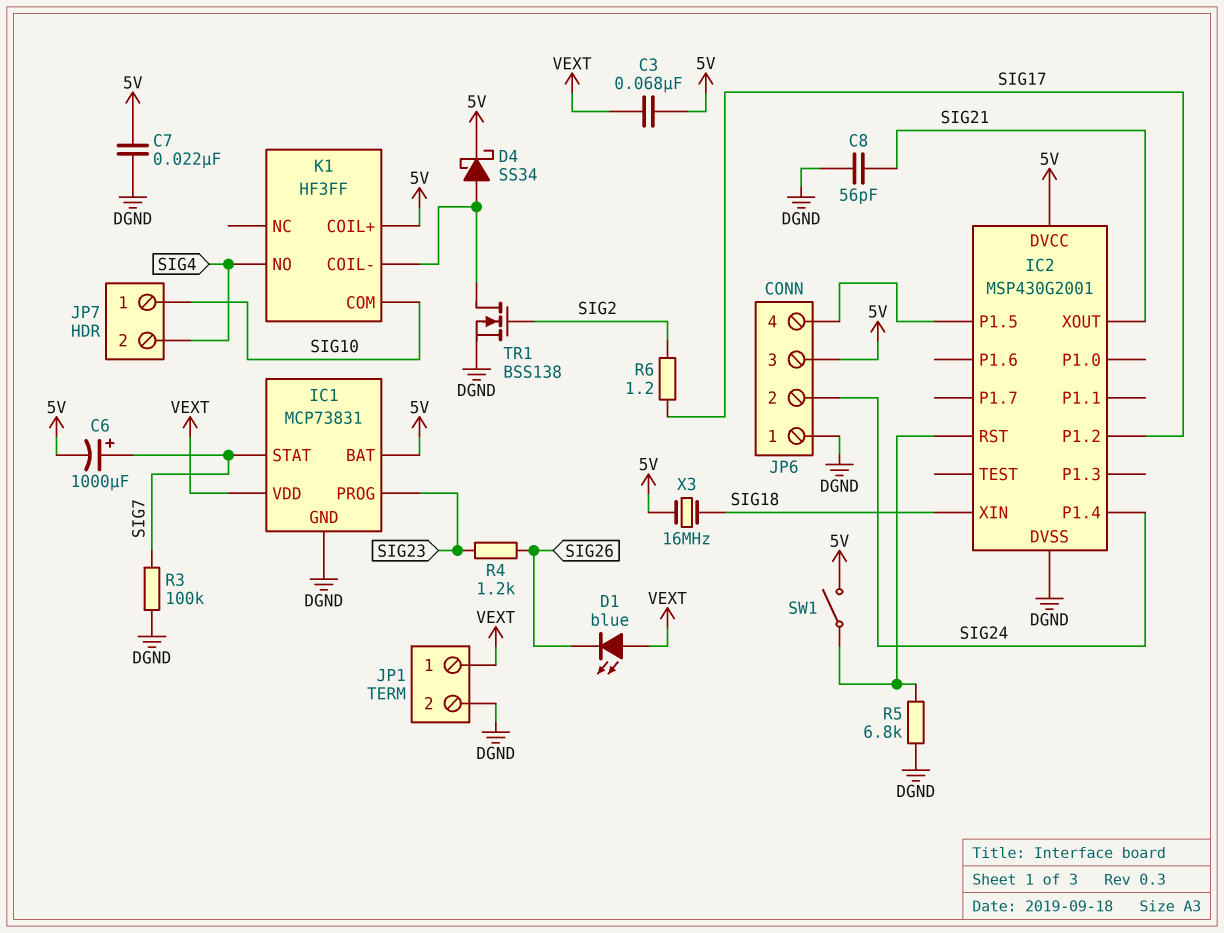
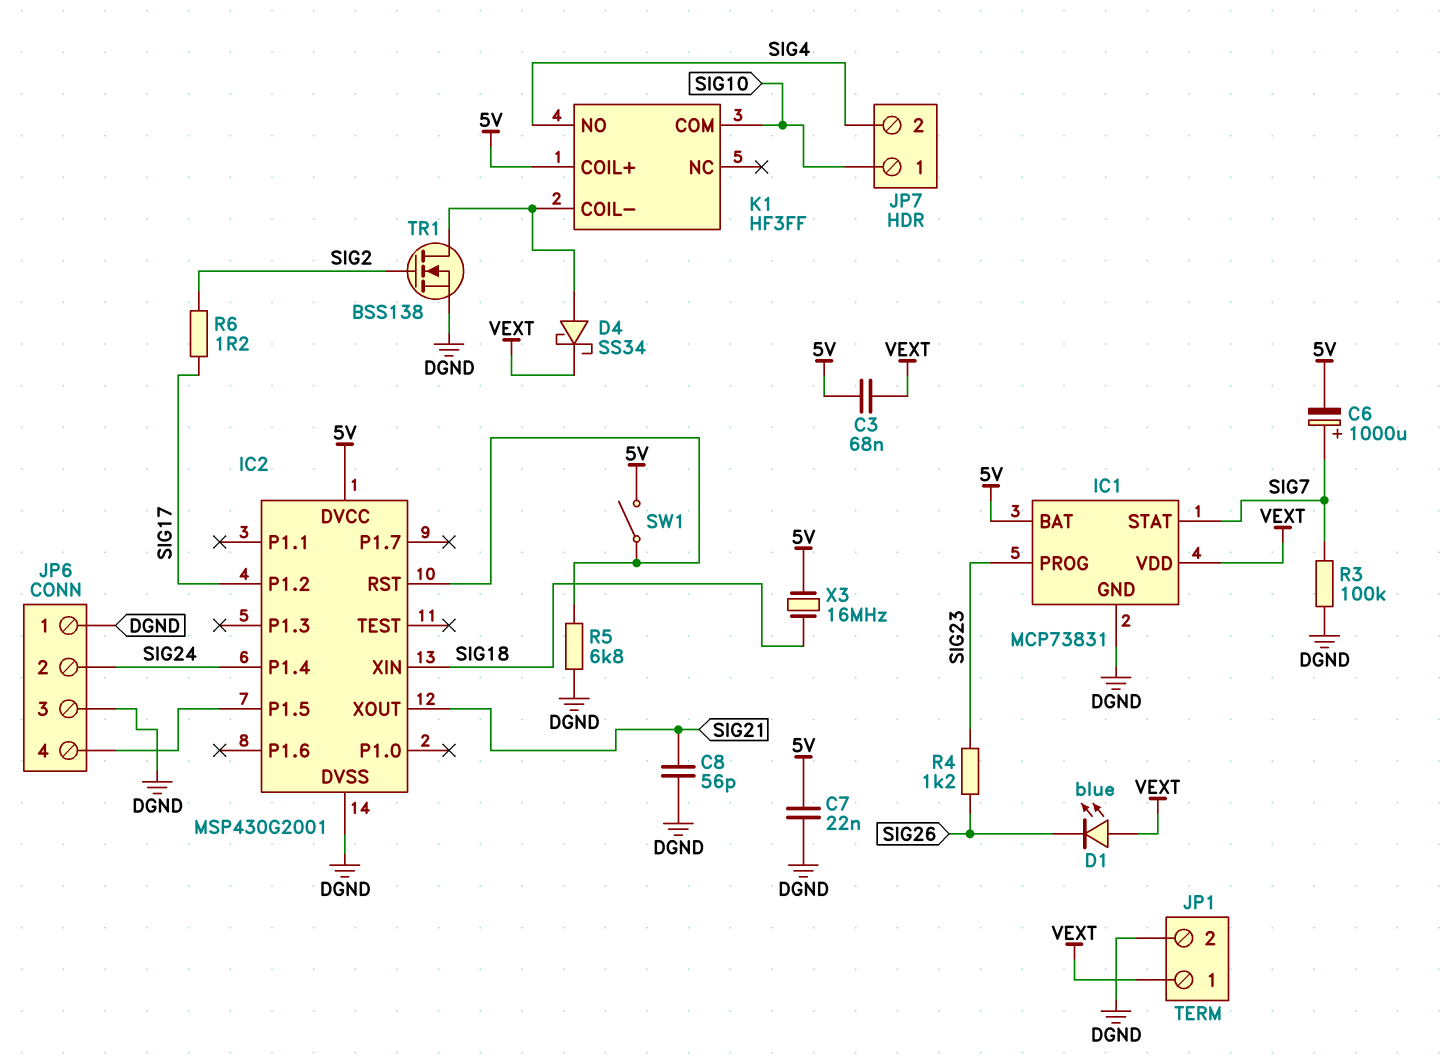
D4: schottky SS34 (A K1/COIL-, K 5V) -> schottky SS34 (A K1/COIL-, K VEXT)
JP6 pin 3: 5V -> DGND

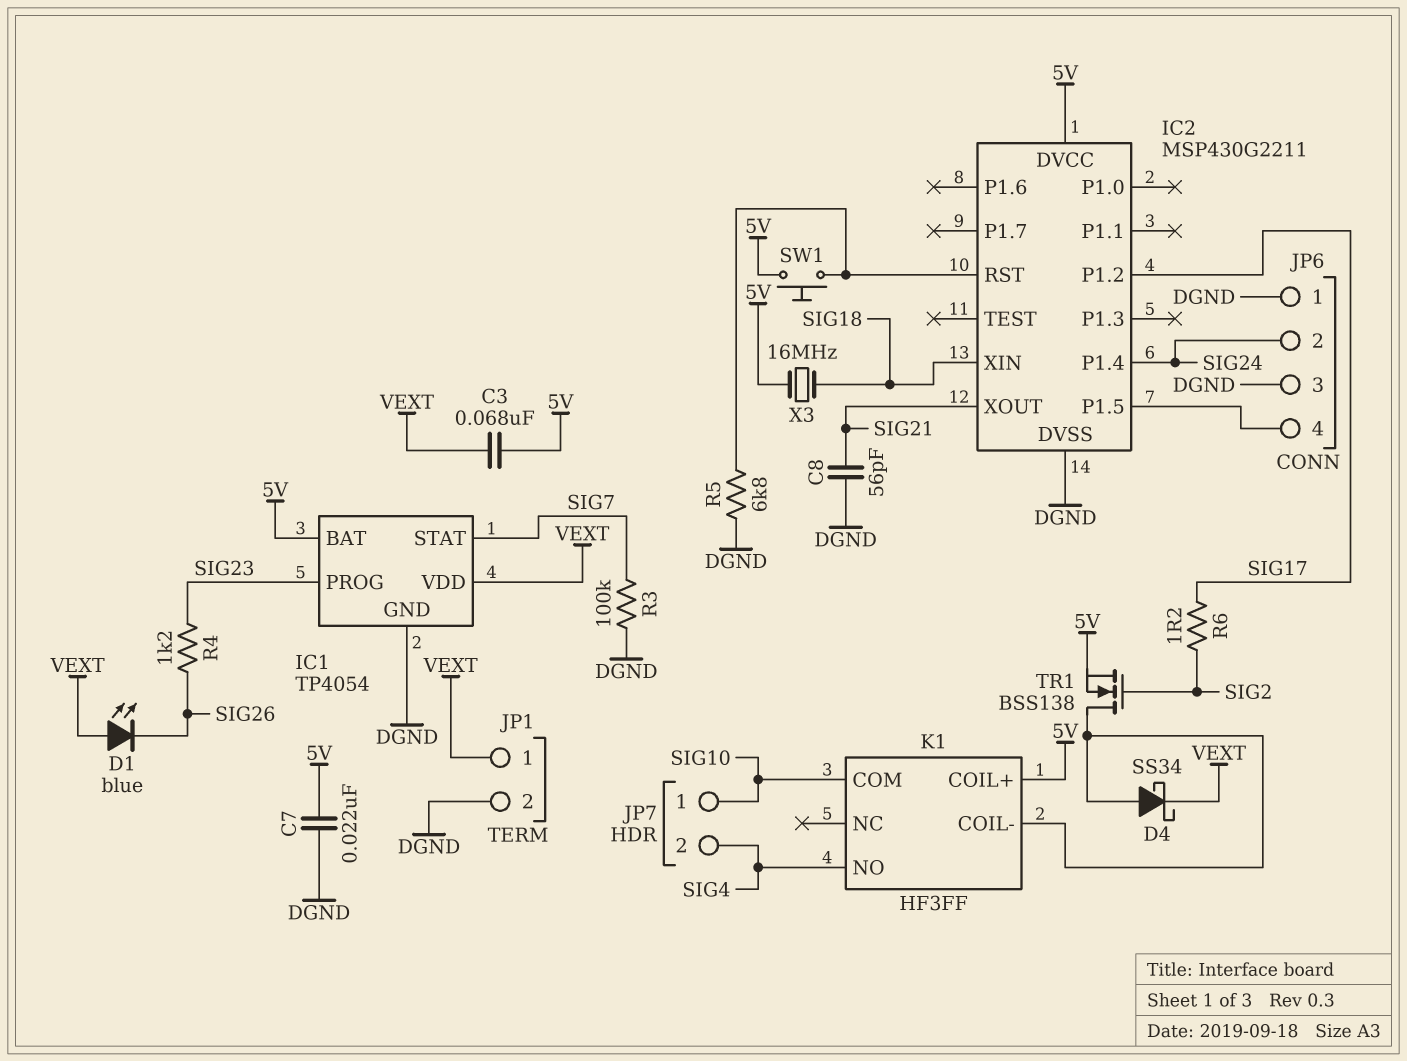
C6: 1000uF (plus SIG7, minus 5V) -> none
IC1: MCP73831 -> TP4054
IC2: MSP430G2001 -> MSP430G2211
SW1: switch (5V, IC2/RST) -> button (5V, IC2/RST)
TR1: NMOS BSS138 (G SIG2, D K1/COIL-, S DGND) -> NMOS BSS138 (G SIG2, D K1/COIL-, S 5V)

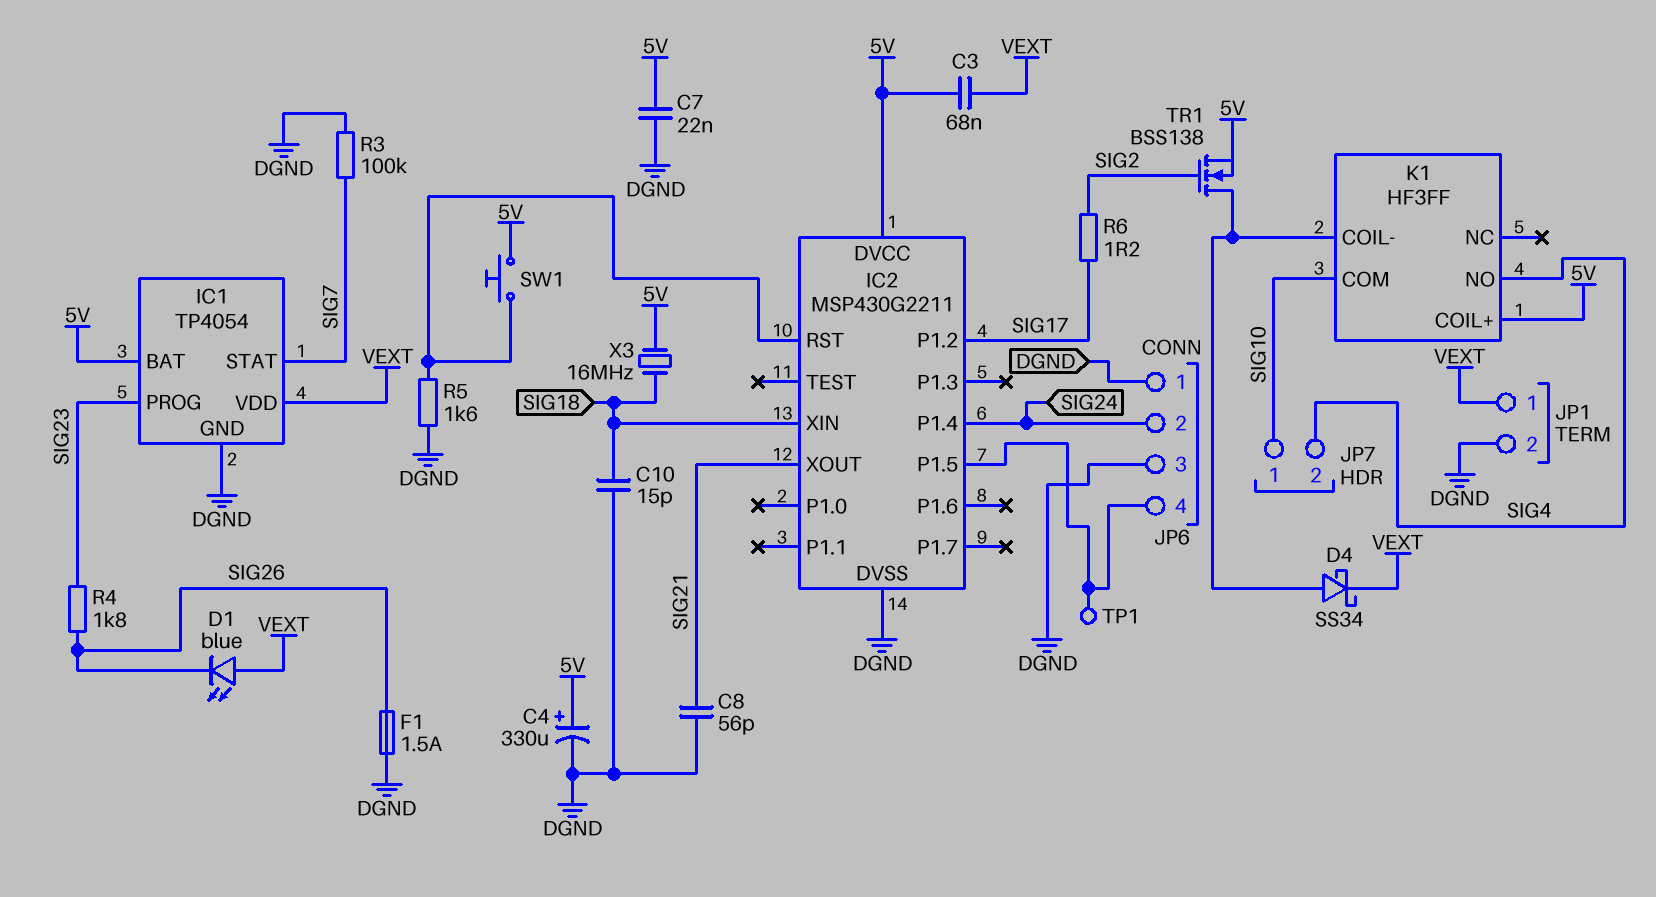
C4: none -> 330uF (plus 5V, minus DGND)
C10: none -> 15pF (DGND, SIG18)
F1: none -> 1.5A (DGND, SIG26)
R4: 1.2k (SIG23, SIG26) -> 1.8k (SIG23, SIG26)
R5: 6.8k (DGND, IC2/RST) -> 1.6k (DGND, IC2/RST)
TP1: none -> test point (IC2/P1.5)

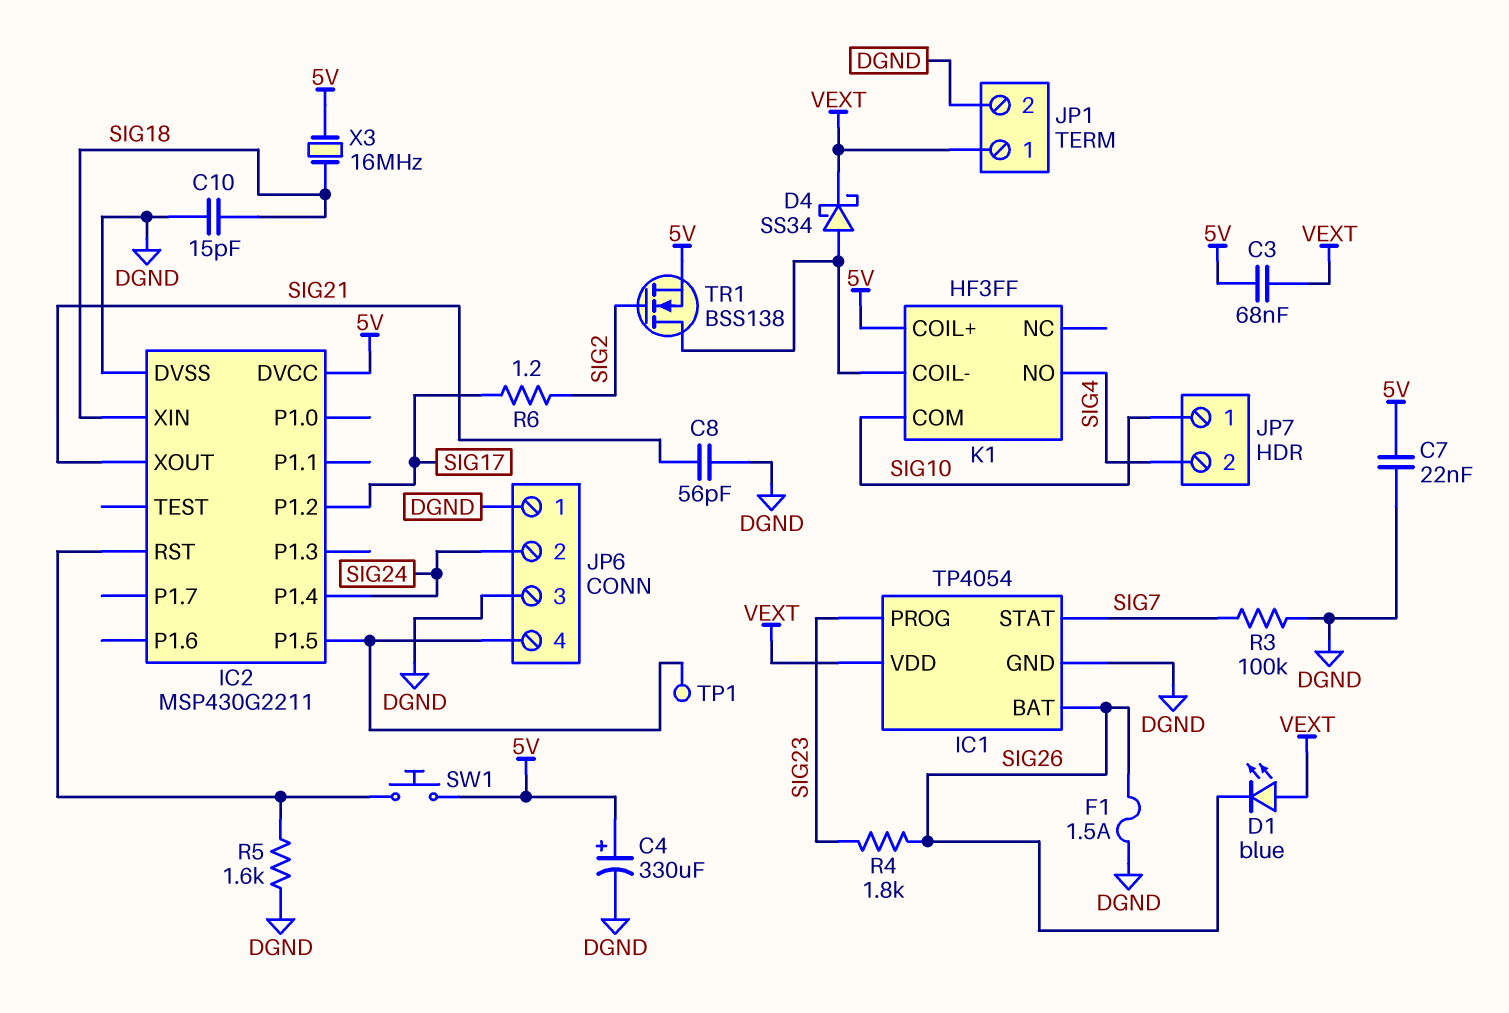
IC1 pin BAT: 5V -> SIG26

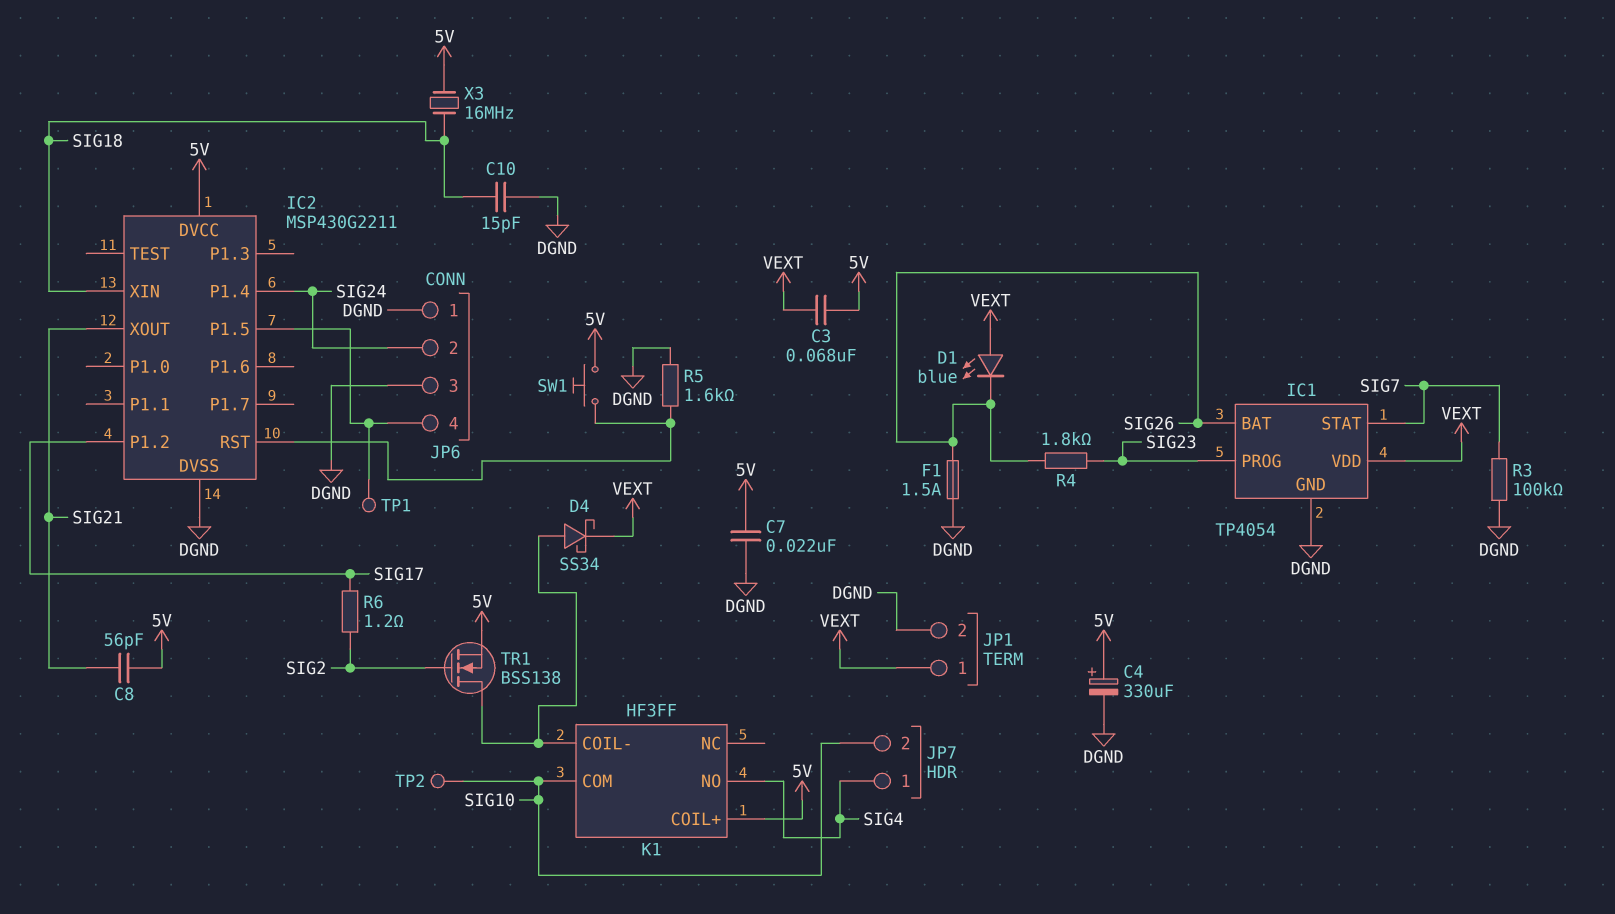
C8: 56pF (DGND, SIG21) -> 56pF (5V, SIG21)
JP7 pin 1: SIG10 -> SIG4
JP7 pin 2: SIG4 -> SIG10
TP2: none -> test point (SIG10)

